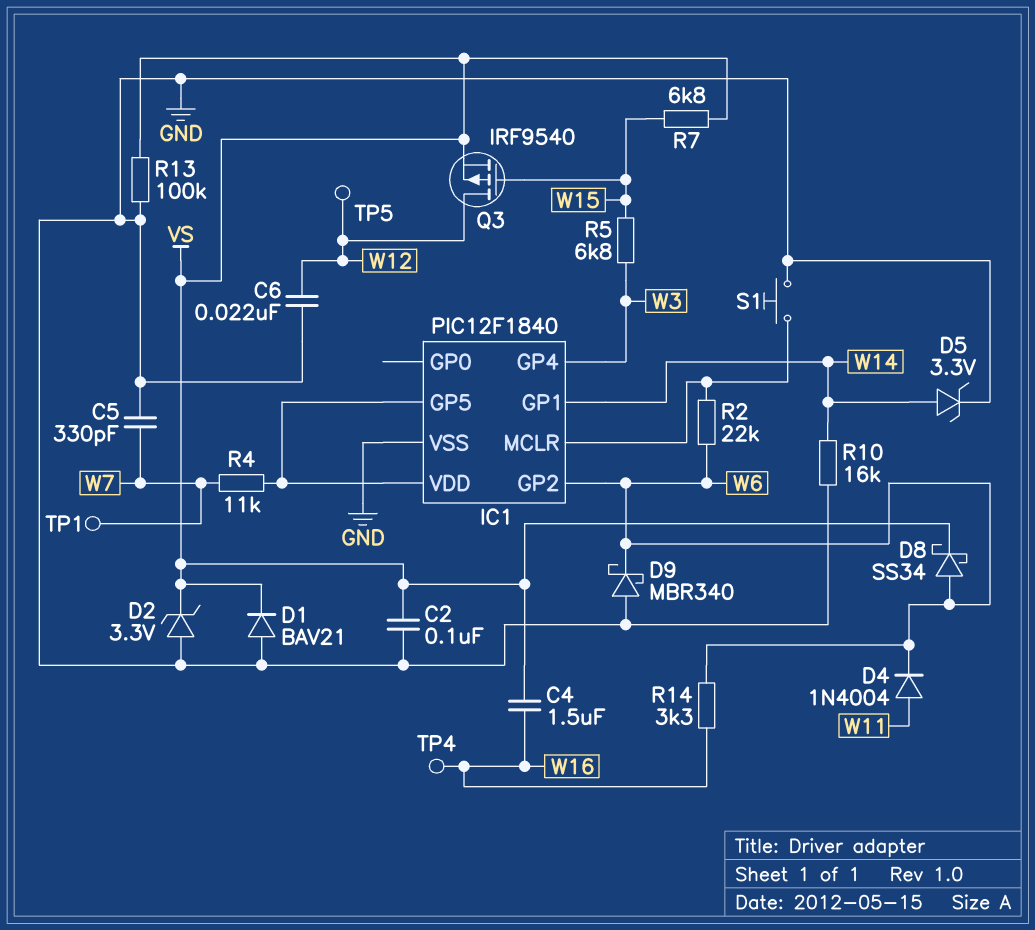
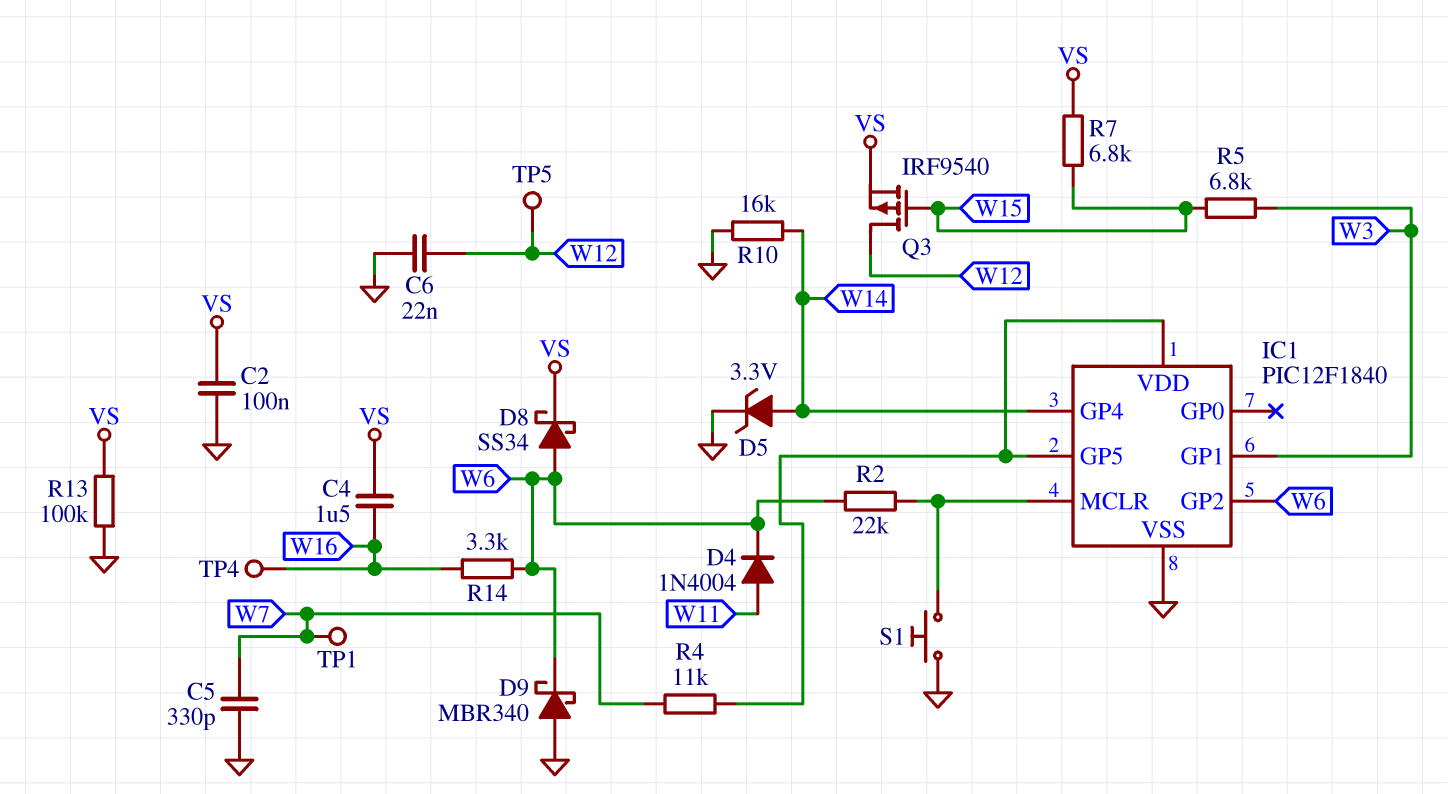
D1: diode BAV21 (A GND, K VS) -> none
D2: zener 3.3V (A GND, K VS) -> none
IC1 pin GP1: W14 -> W3
IC1 pin GP4: W3 -> W14

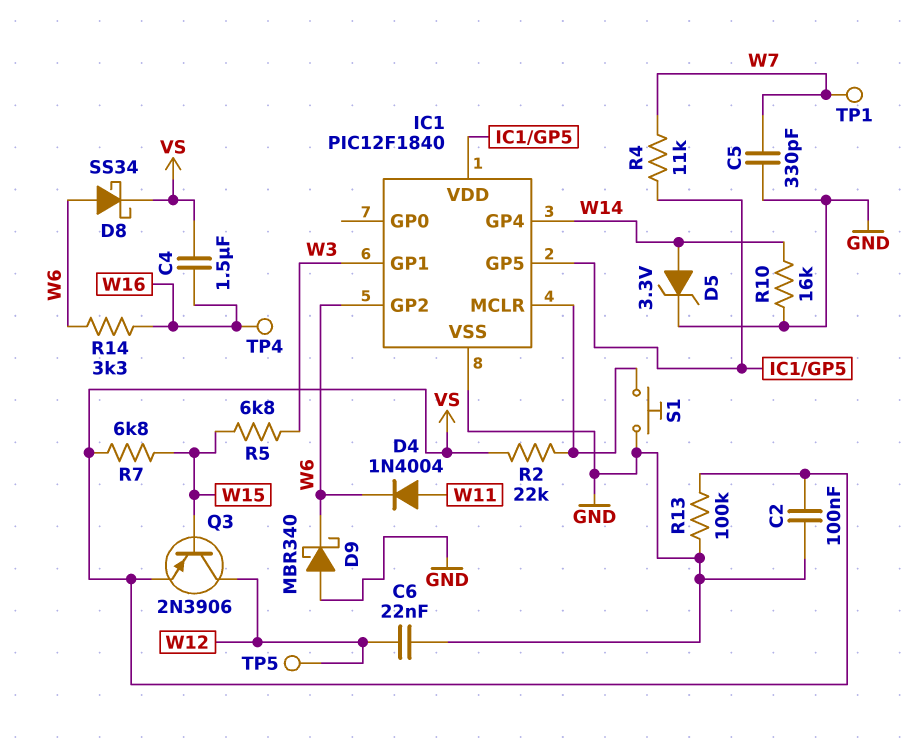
Q3: PMOS IRF9540 (G W15, D W12, S VS) -> PNP 2N3906 (B W15, C W12, E VS)
R2: 22k (IC1/MCLR, W6) -> 22k (IC1/MCLR, VS)

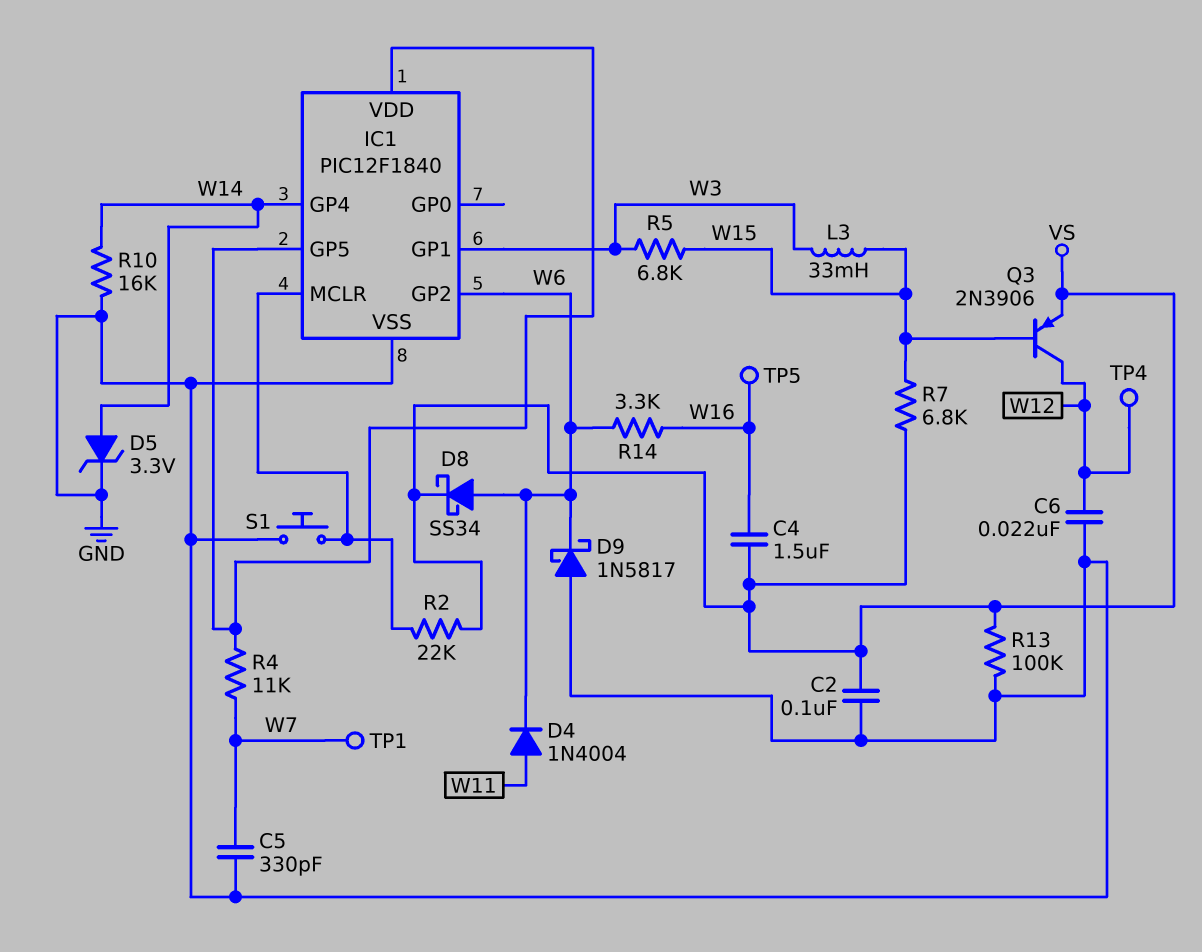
D9: schottky MBR340 (A GND, K W6) -> schottky 1N5817 (A GND, K W6)
L3: none -> 33mH (W3, W15)
TP4: test point (W16) -> test point (W12)
TP5: test point (W12) -> test point (W16)

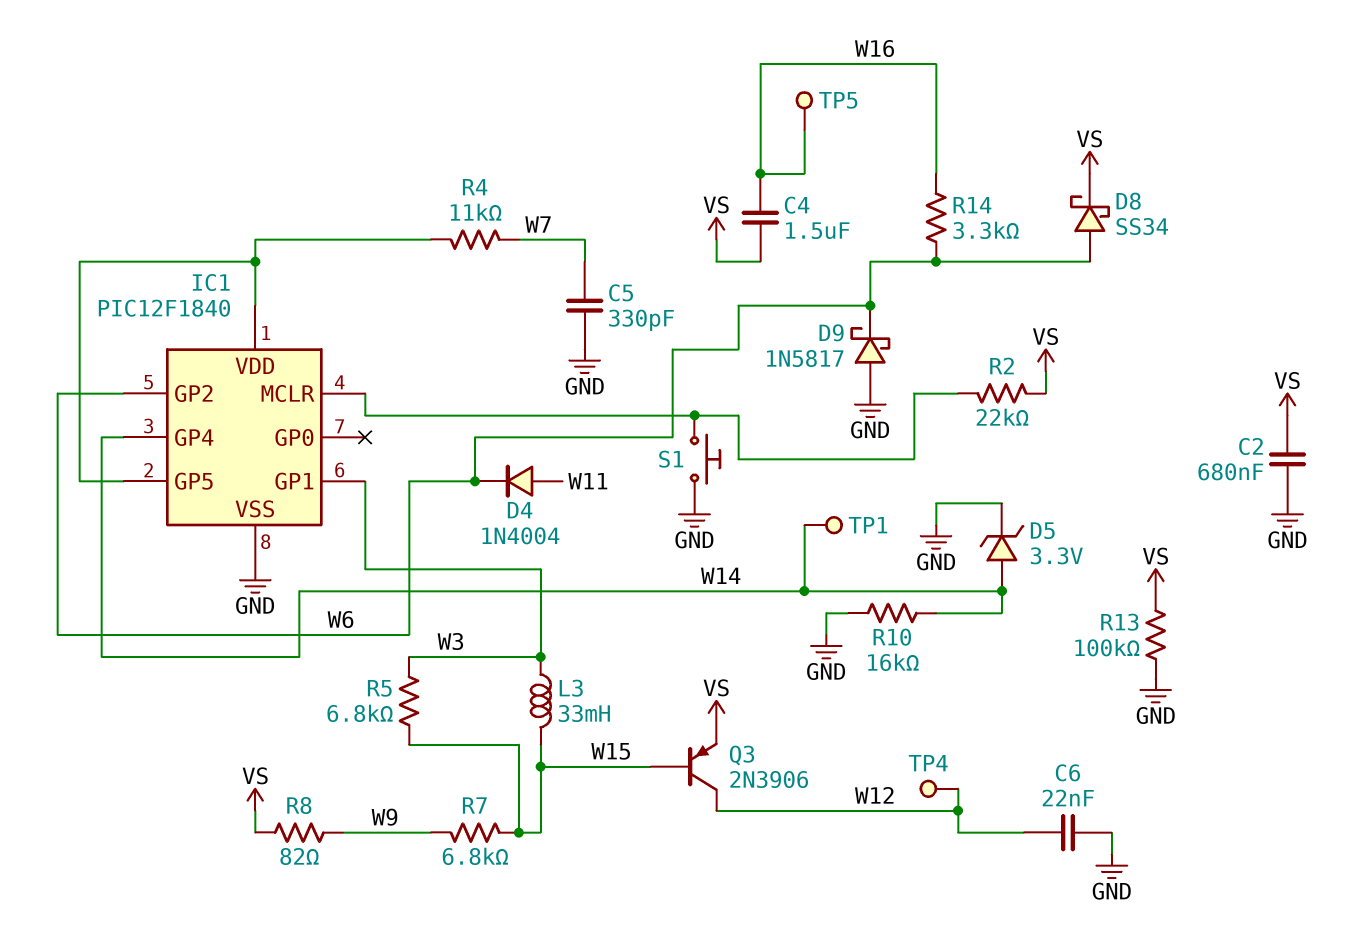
C2: 100nF (GND, VS) -> 680nF (GND, VS)
R7: 6.8k (VS, W15) -> 6.8k (W9, W15)
R8: none -> 82 (VS, W9)
TP1: test point (W7) -> test point (W14)

